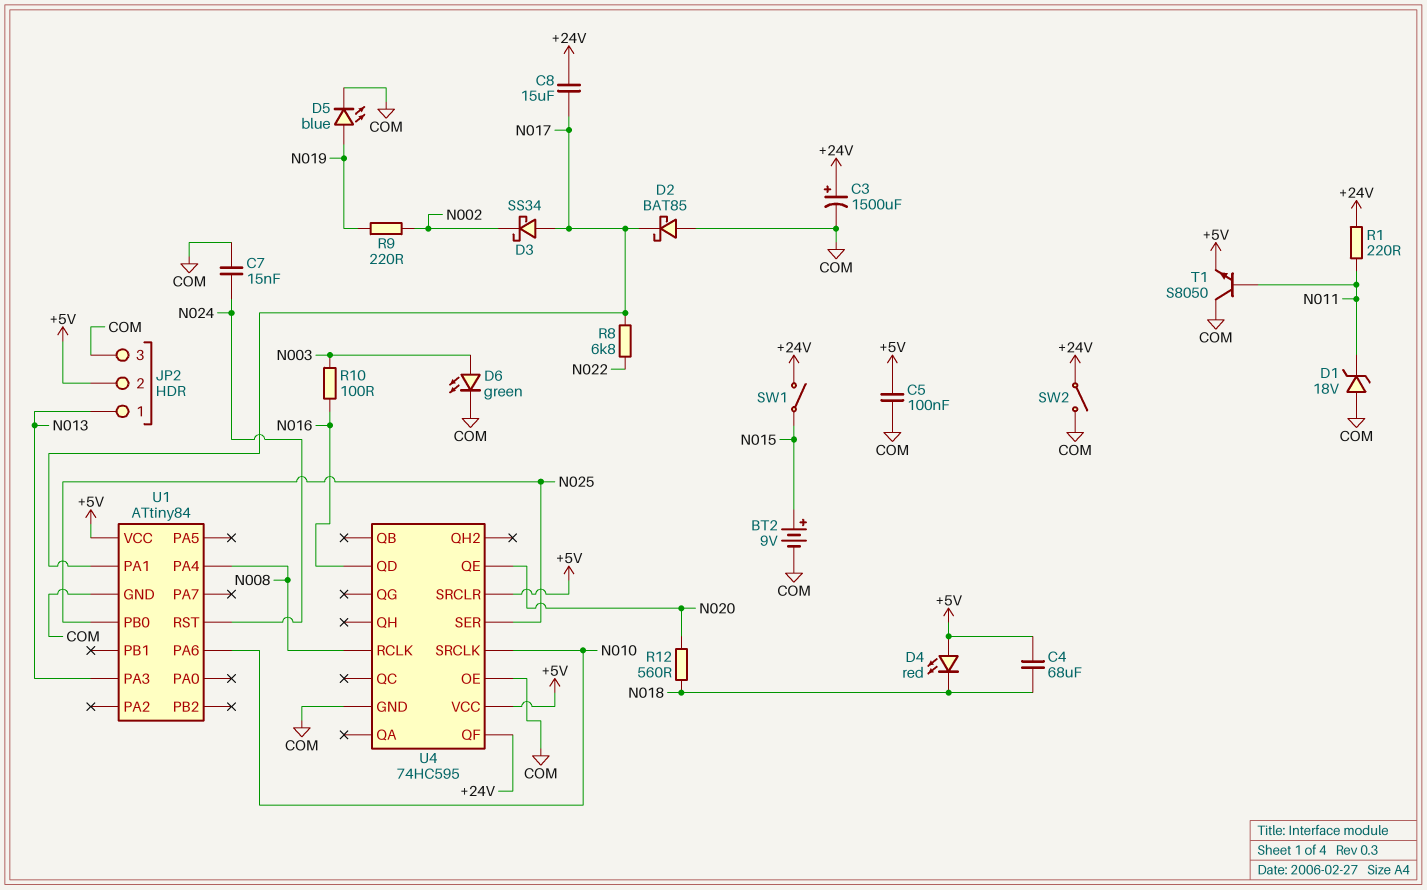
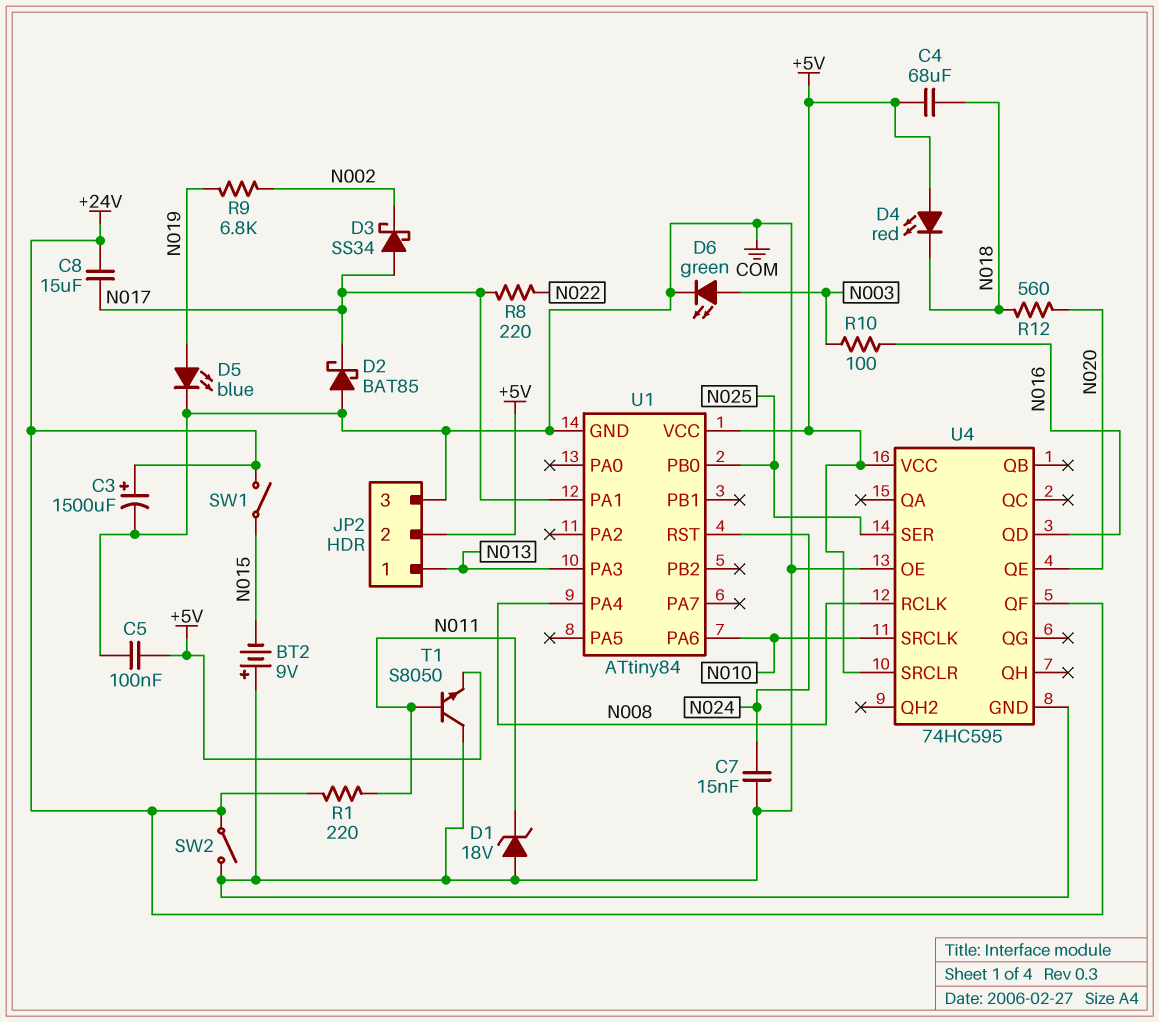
BT2: 9V (plus N015, minus COM) -> 9V (plus COM, minus N015)
R8: 6.8k (N017, N022) -> 220 (N017, N022)
R9: 220 (N002, N019) -> 6.8k (N002, N019)

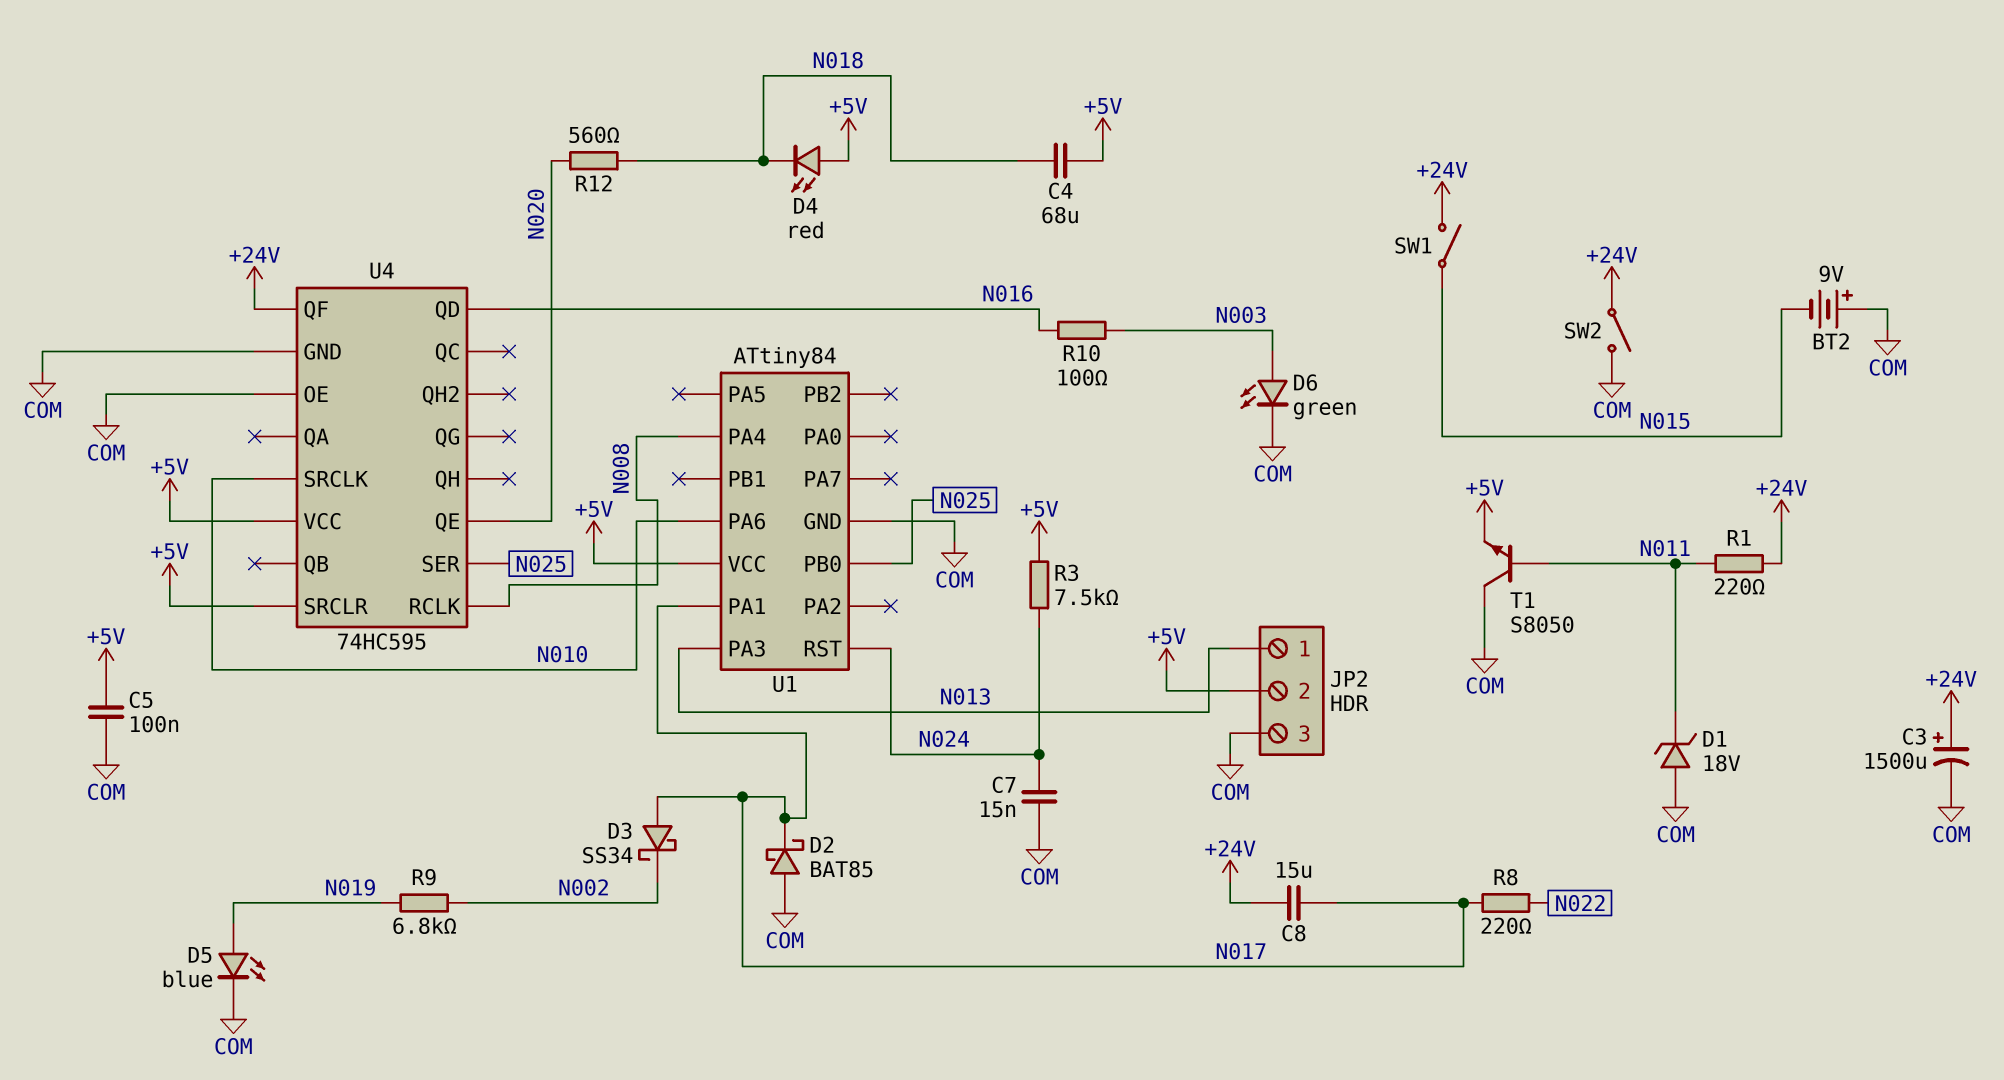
R3: none -> 7.5k (+5V, N024)

